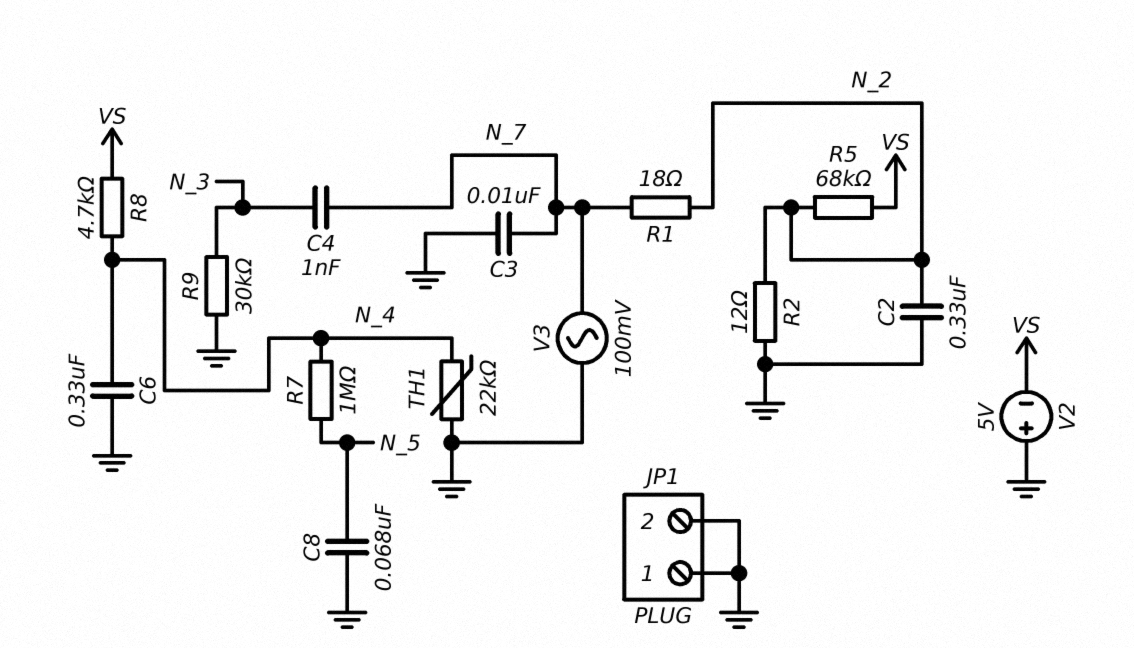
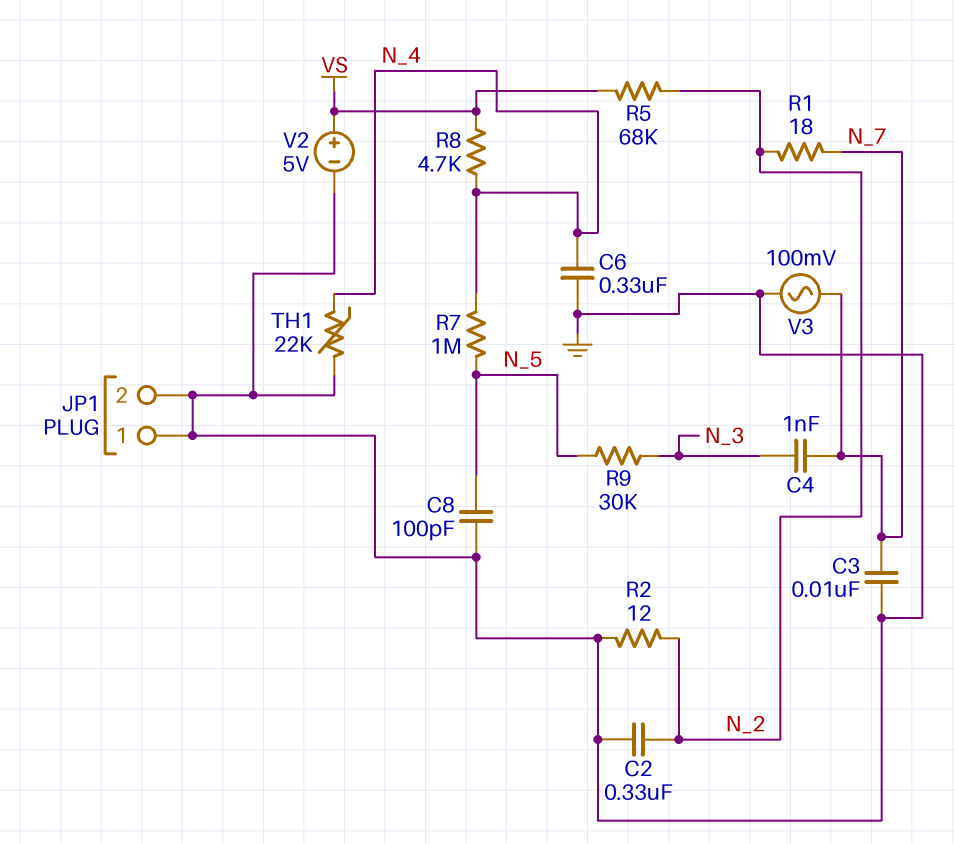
C8: 68nF (GND, N_5) -> 100pF (GND, N_5)
R9: 30k (GND, N_3) -> 30k (N_3, N_5)
V2: 5V (plus GND, minus VS) -> 5V (plus VS, minus GND)

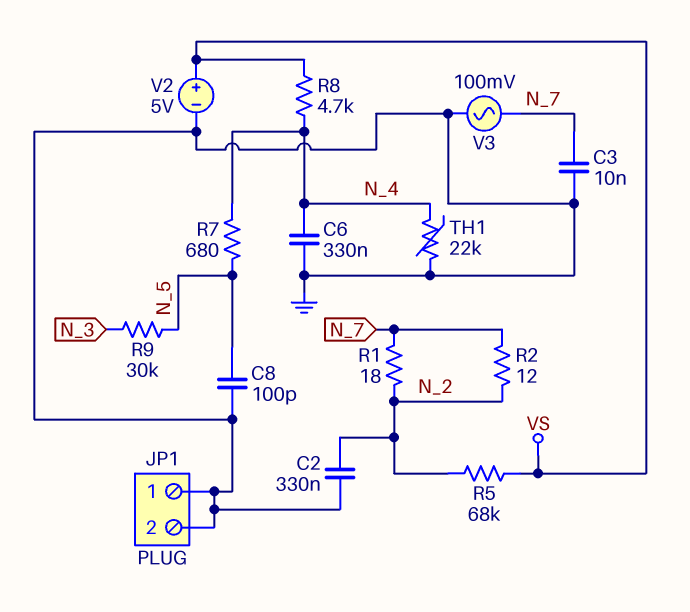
C4: 1nF (N_3, N_7) -> none
R2: 12 (GND, N_2) -> 12 (N_2, N_7)
R7: 1M (N_4, N_5) -> 680 (N_4, N_5)

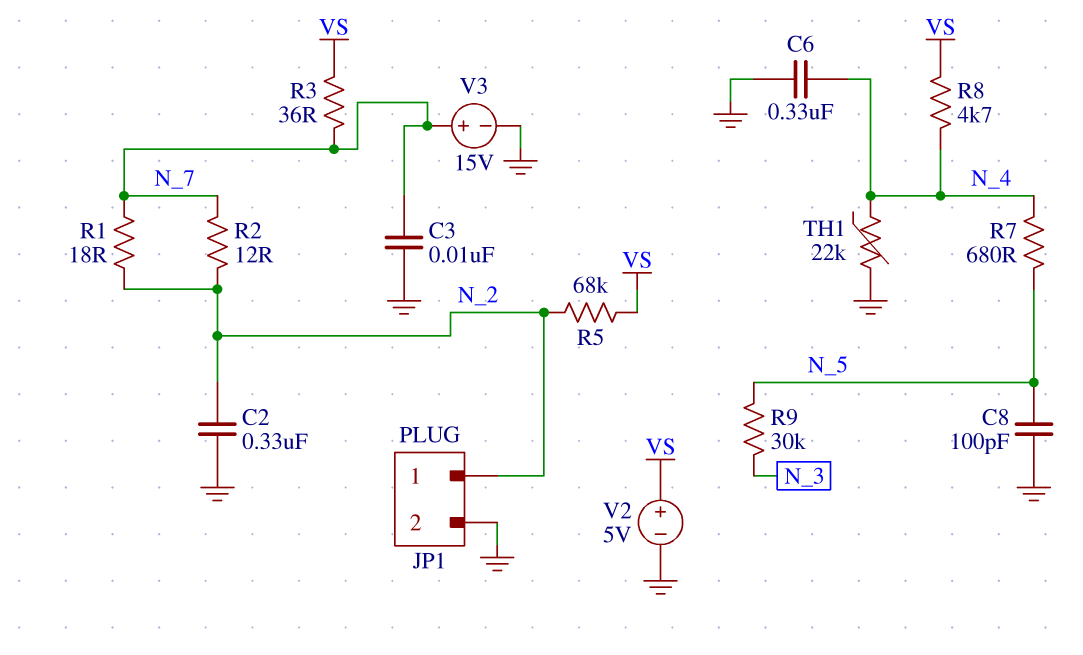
JP1 pin 1: GND -> N_2
R3: none -> 36 (N_7, VS)
V3: AC 100mV (GND, N_7) -> 15V (plus N_7, minus GND)

